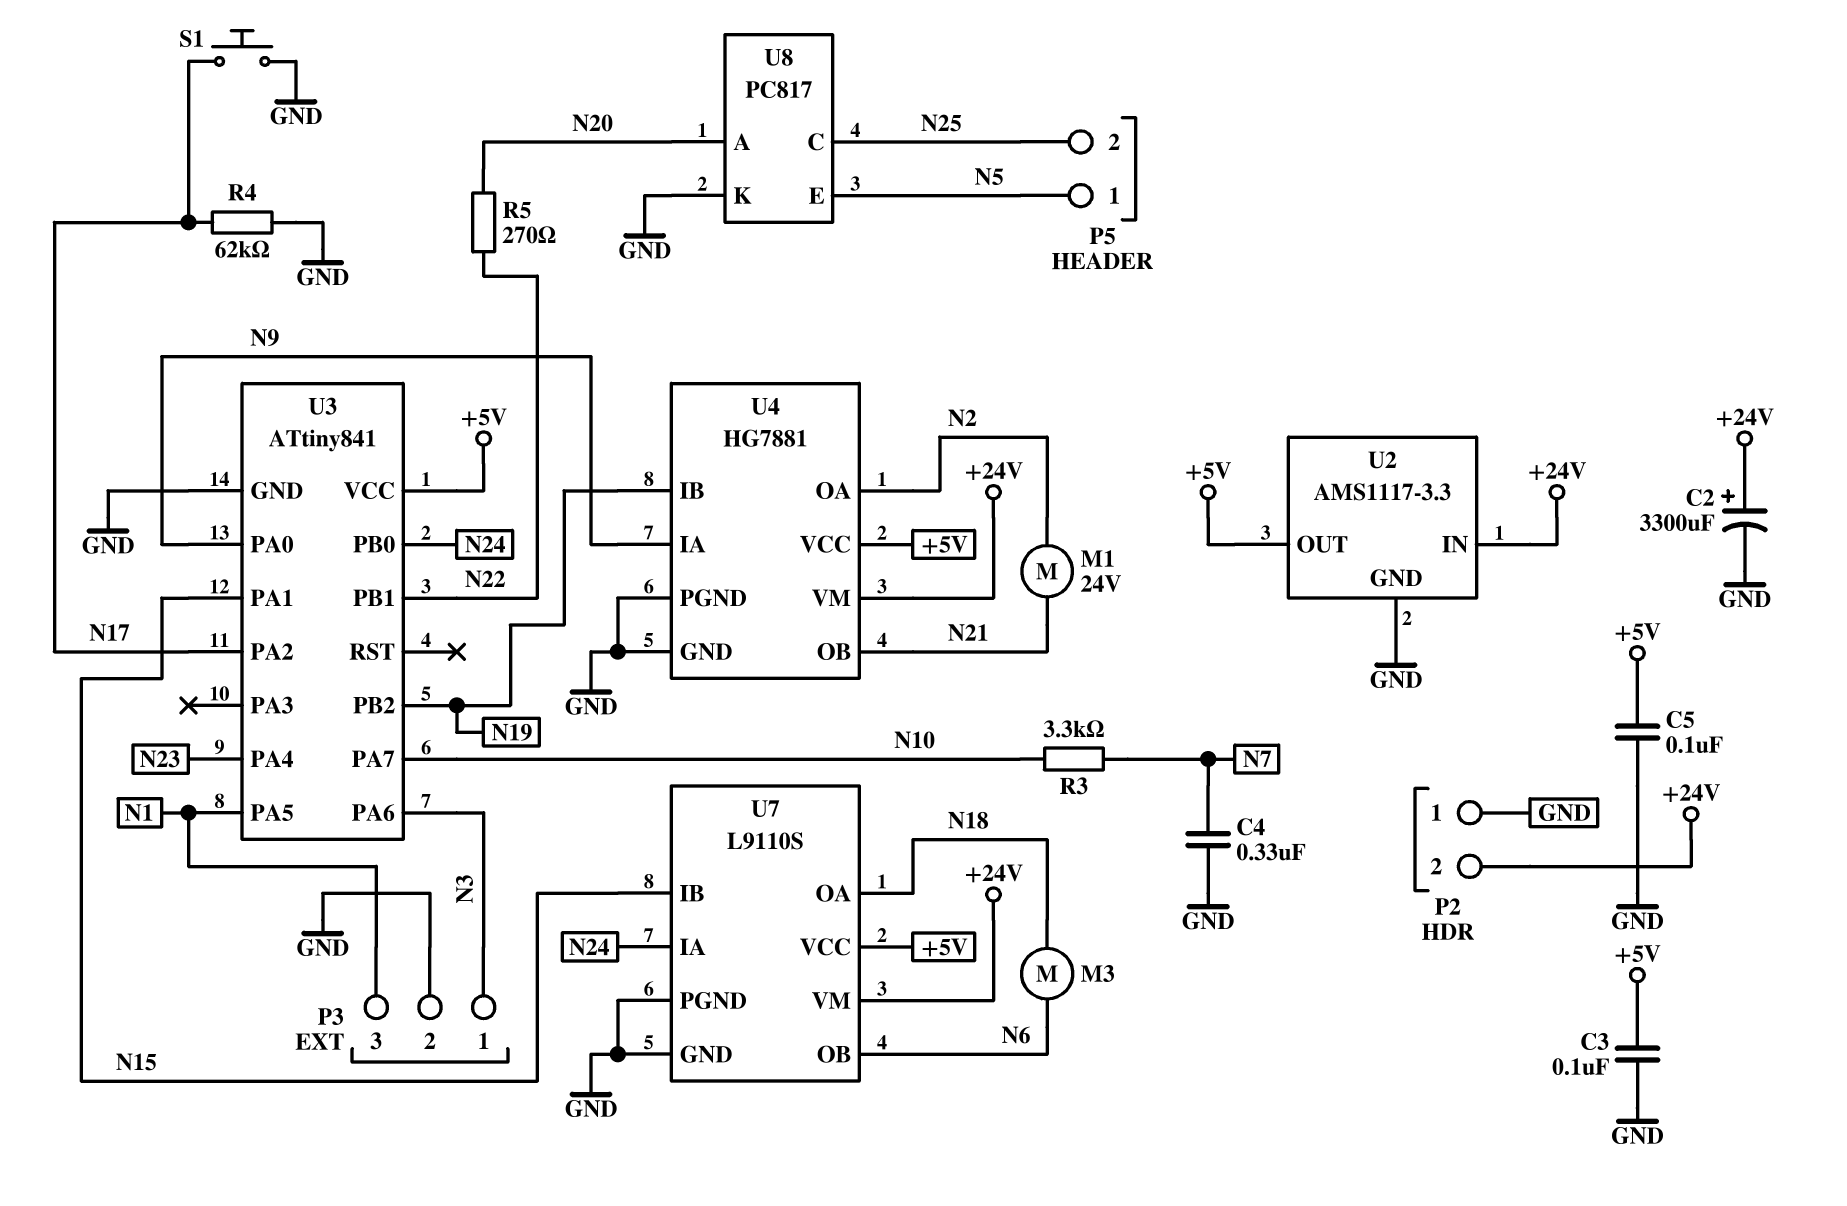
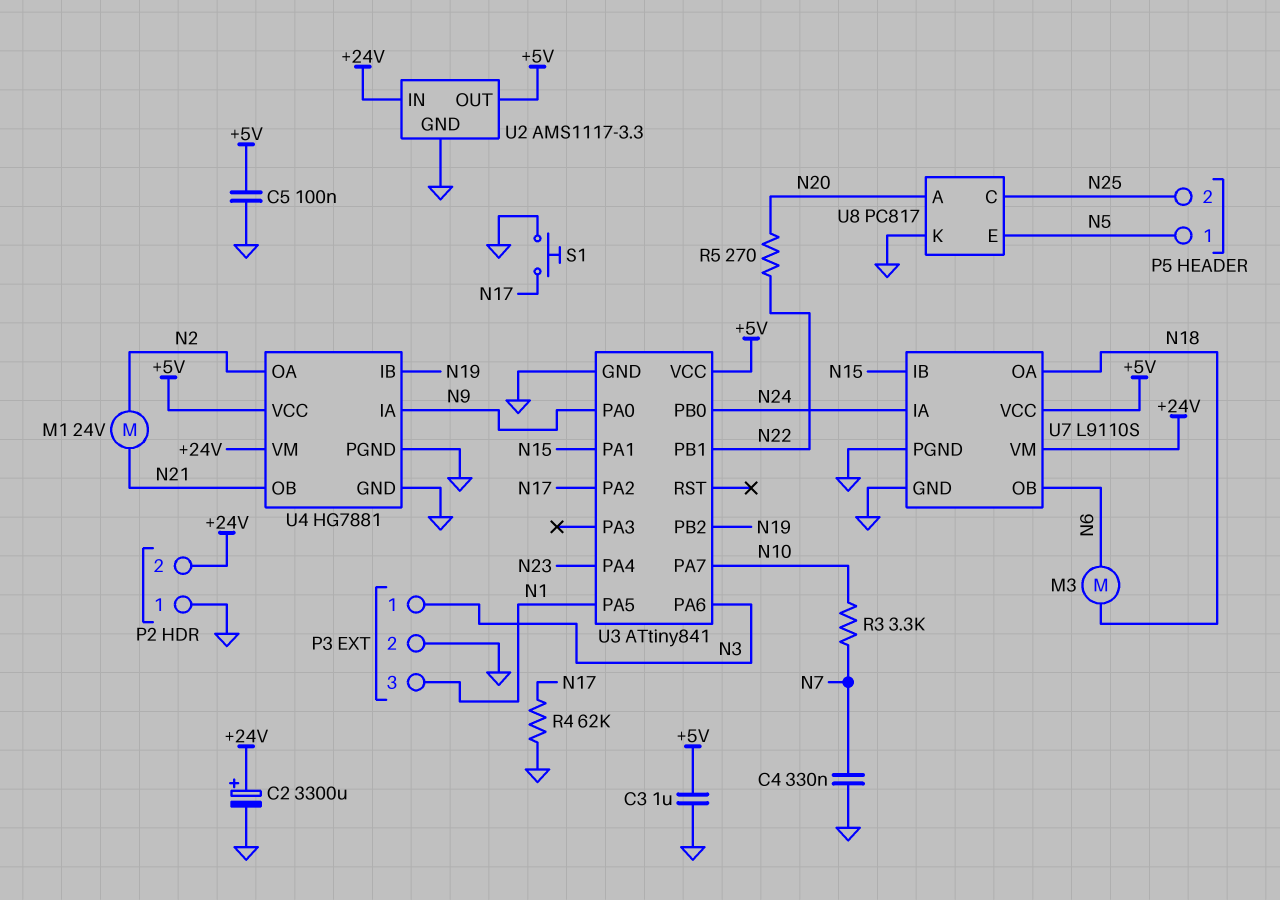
C3: 100nF (+5V, GND) -> 1uF (+5V, GND)

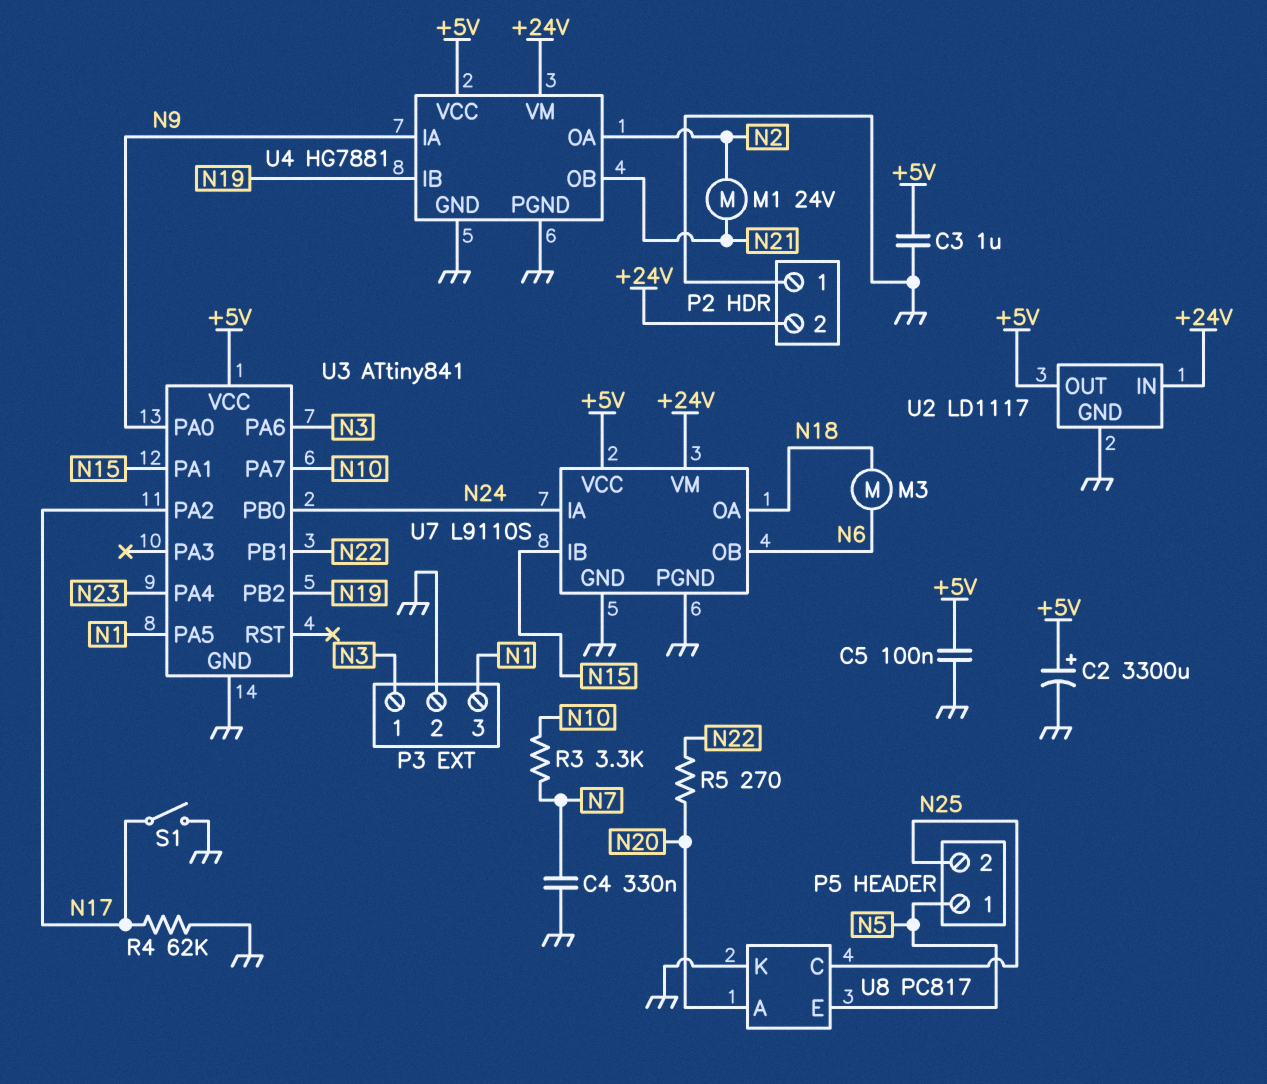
C2: 3300uF (plus +24V, minus GND) -> 3300uF (plus +5V, minus GND)
S1: button (GND, N17) -> switch (GND, N17)
U2: AMS1117-3.3 -> LD1117

